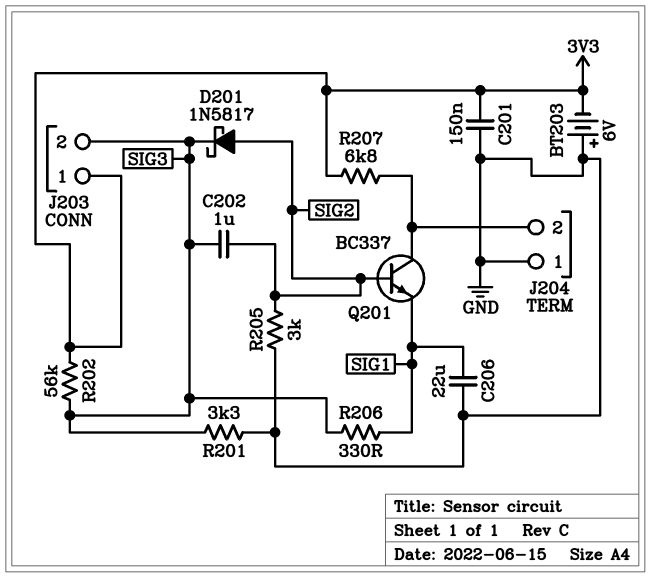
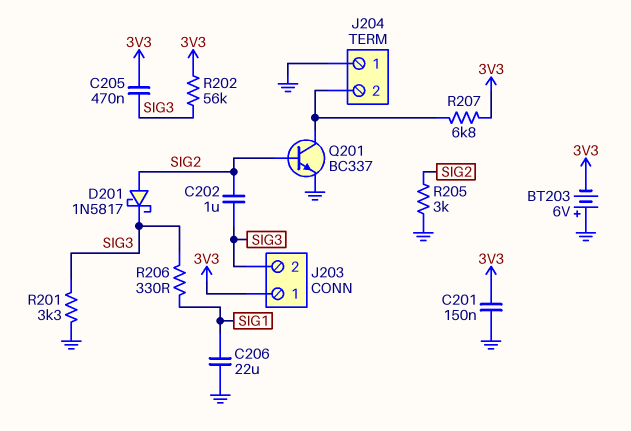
C205: none -> 470nF (3V3, SIG3)
Q201: NPN BC337 (B SIG2, C J204/2, E SIG1) -> NPN BC337 (B SIG2, C J204/2, E GND)

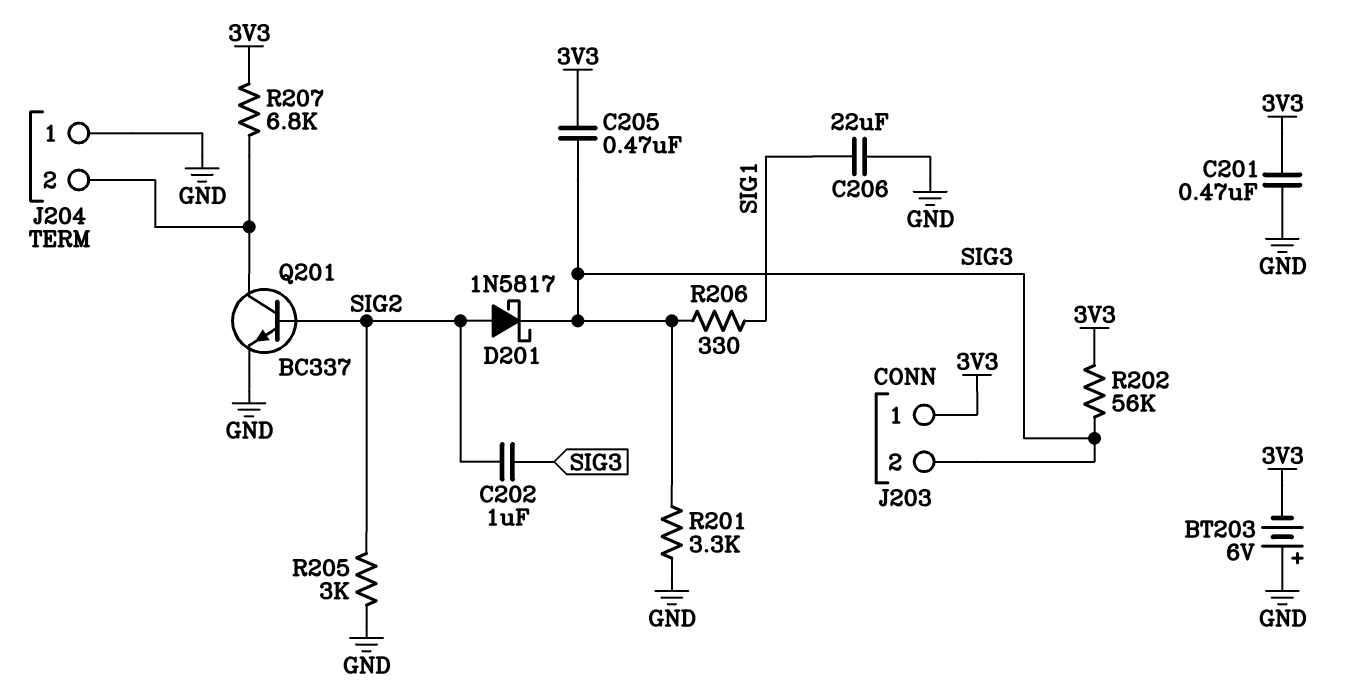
C201: 150nF (3V3, GND) -> 470nF (3V3, GND)

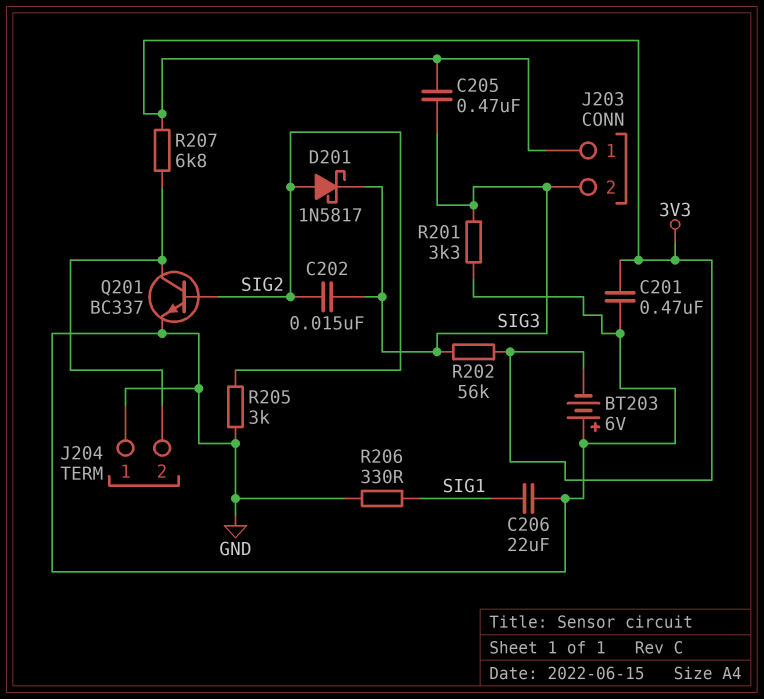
C202: 1uF (SIG2, SIG3) -> 15nF (SIG2, SIG3)
R206: 330 (SIG1, SIG3) -> 330 (GND, SIG1)

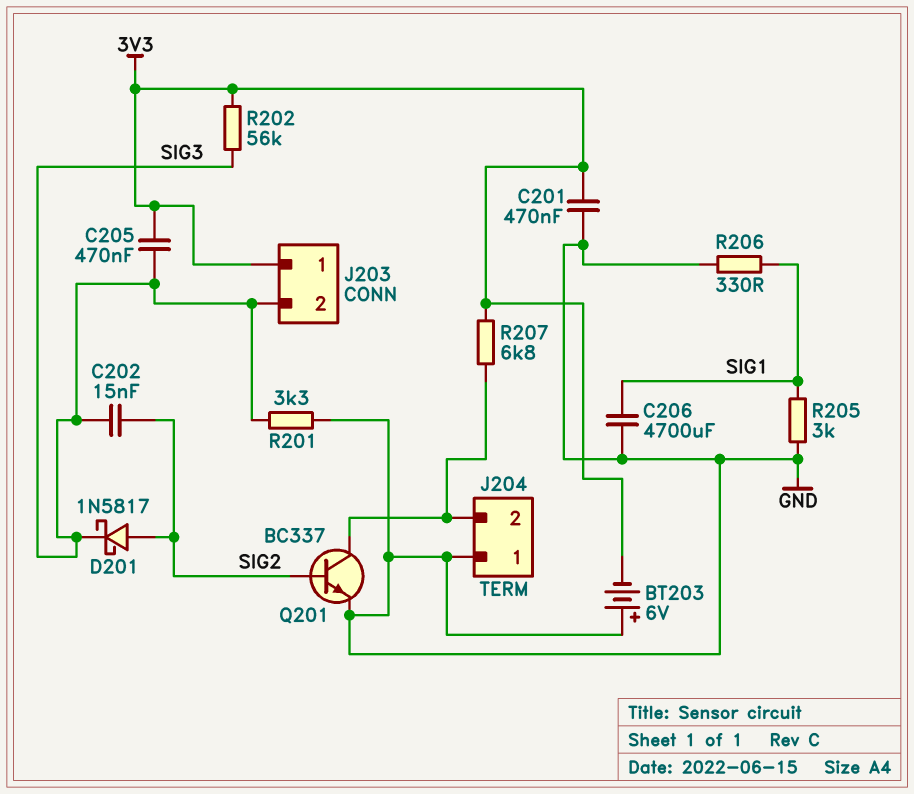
C206: 22uF (GND, SIG1) -> 4700uF (GND, SIG1)
R205: 3k (GND, SIG2) -> 3k (GND, SIG1)

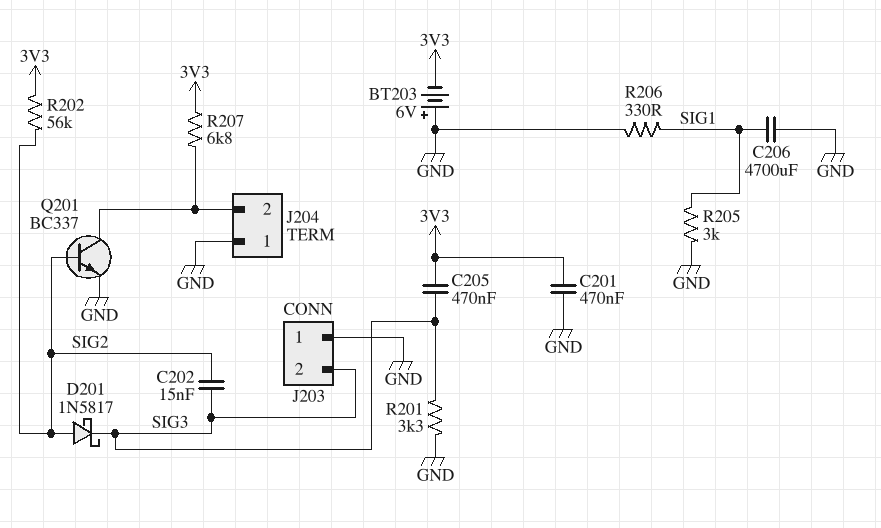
J203 pin 1: 3V3 -> GND
R202: 56k (3V3, SIG3) -> 56k (3V3, SIG2)

